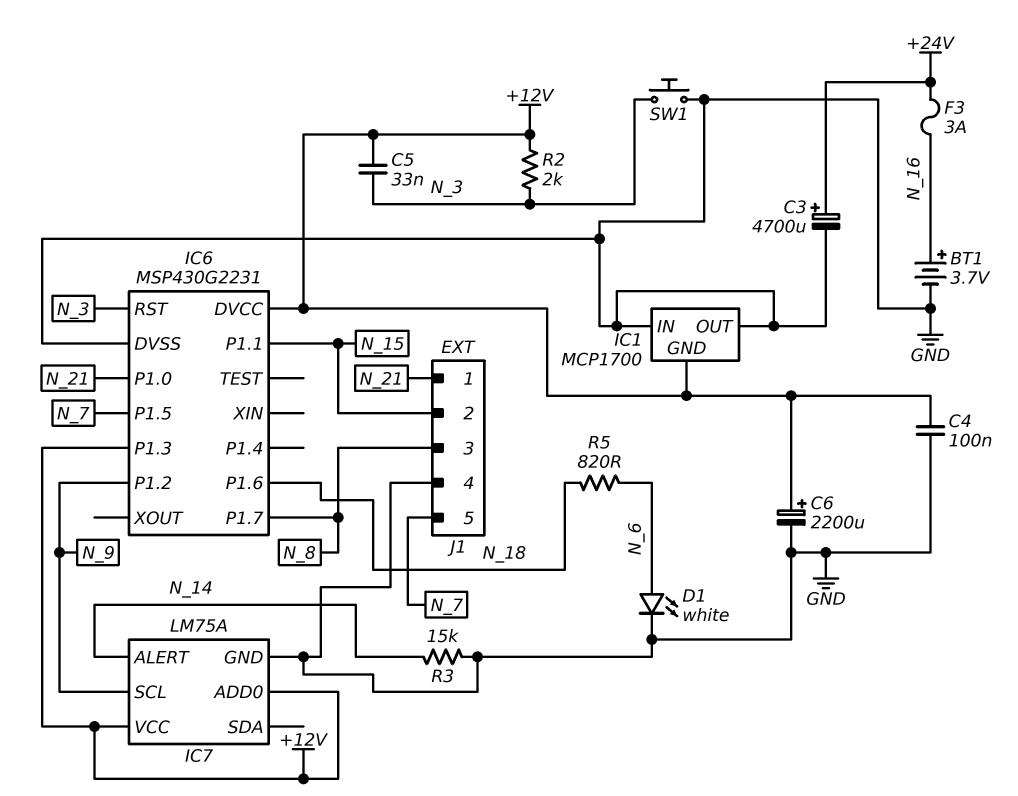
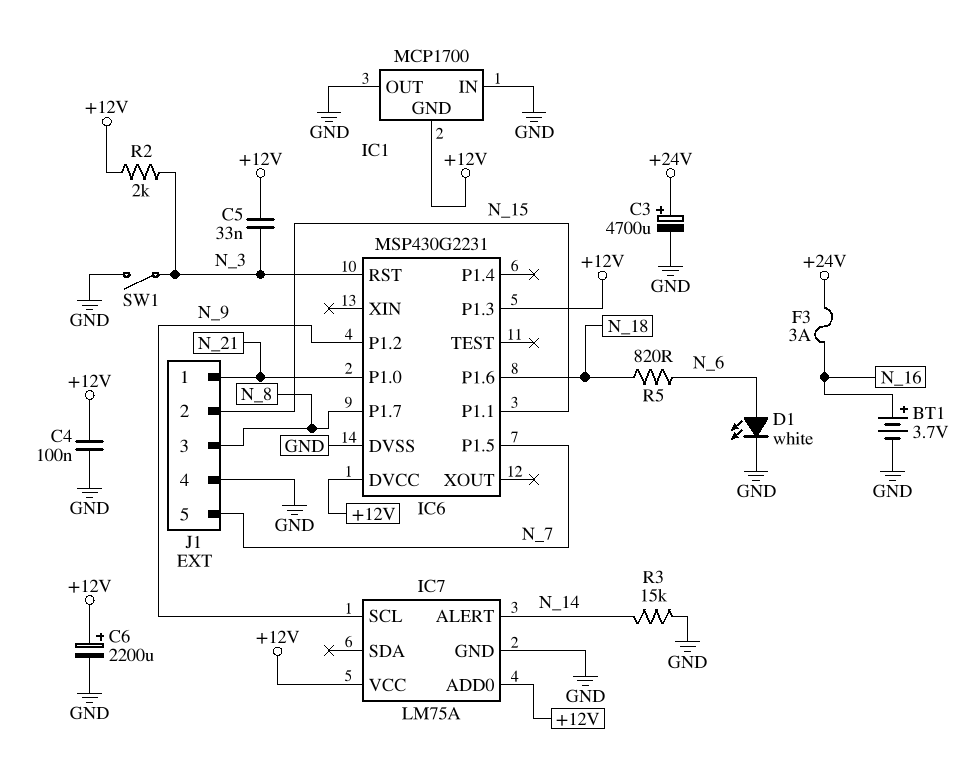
SW1: button (GND, N_3) -> switch (GND, N_3)

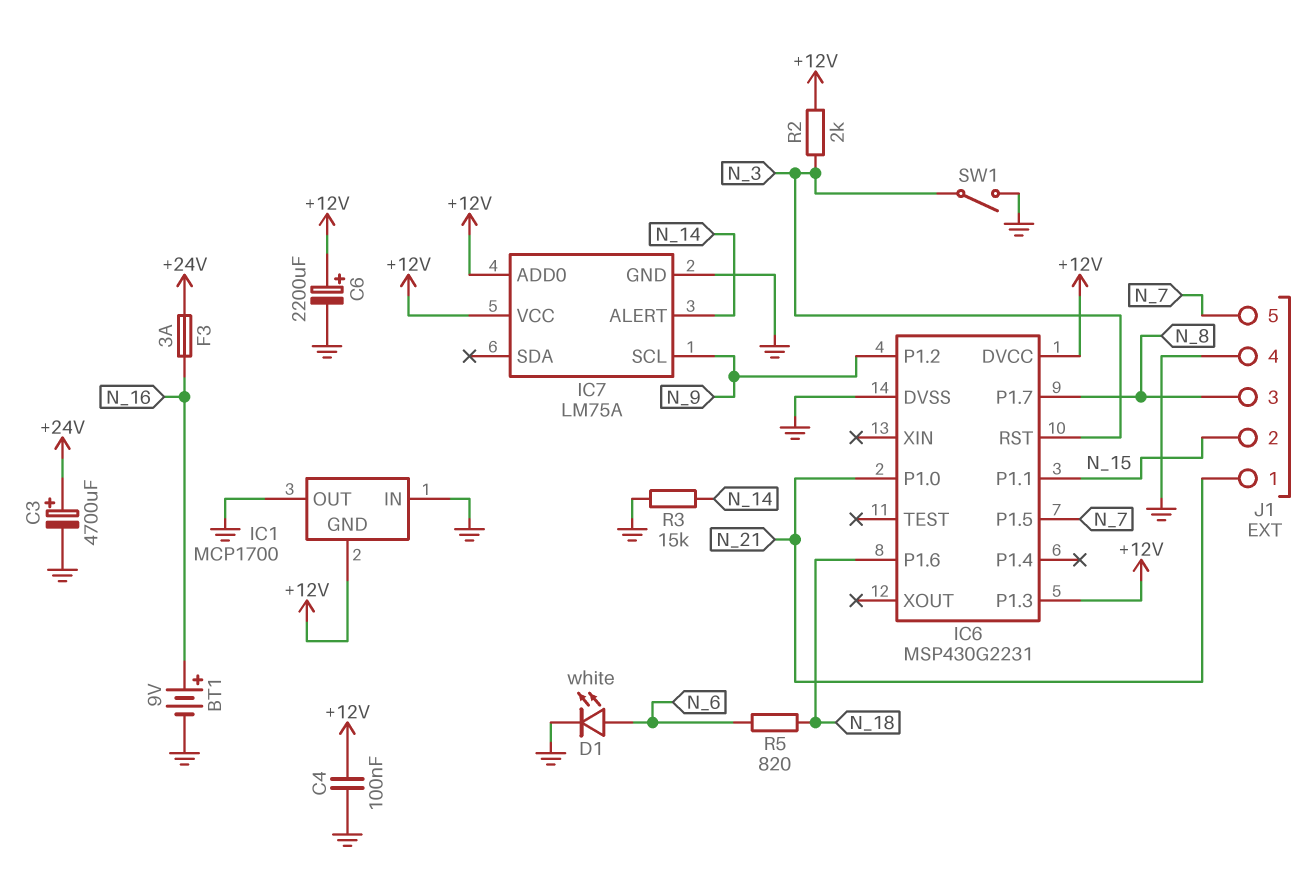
BT1: 3.7V (plus N_16, minus GND) -> 9V (plus N_16, minus GND)
C5: 33nF (+12V, N_3) -> none

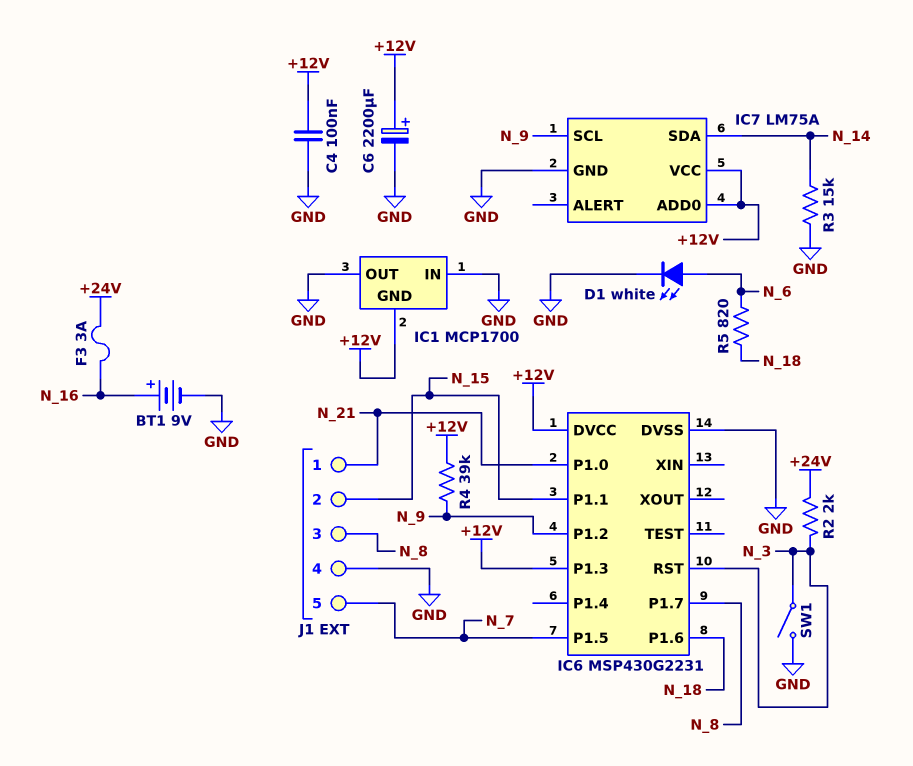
C3: 4700uF (plus +24V, minus GND) -> none
IC7 pin ALERT: N_14 -> none
IC7 pin SDA: none -> N_14
R2: 2k (+12V, N_3) -> 2k (+24V, N_3)
R4: none -> 39k (+12V, N_9)

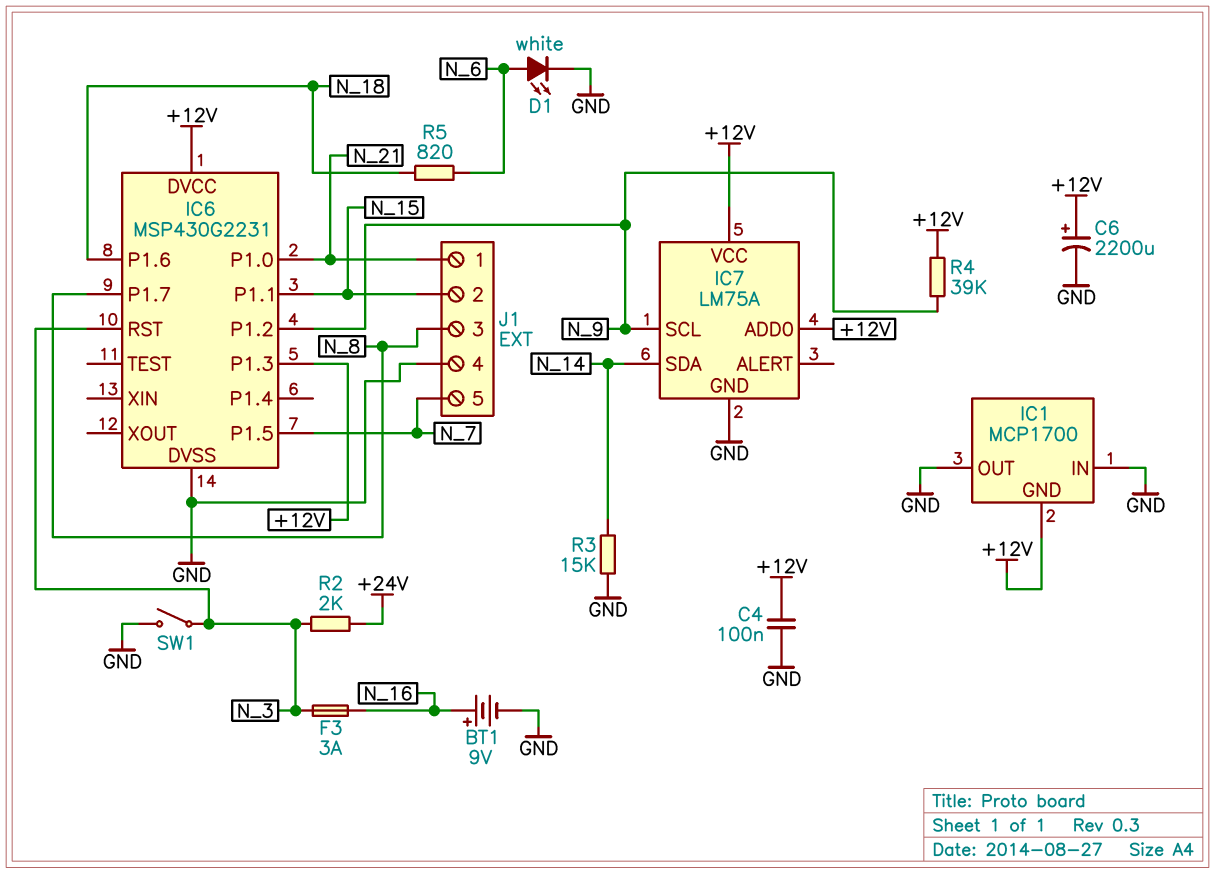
F3: 3A (+24V, N_16) -> 3A (N_3, N_16)

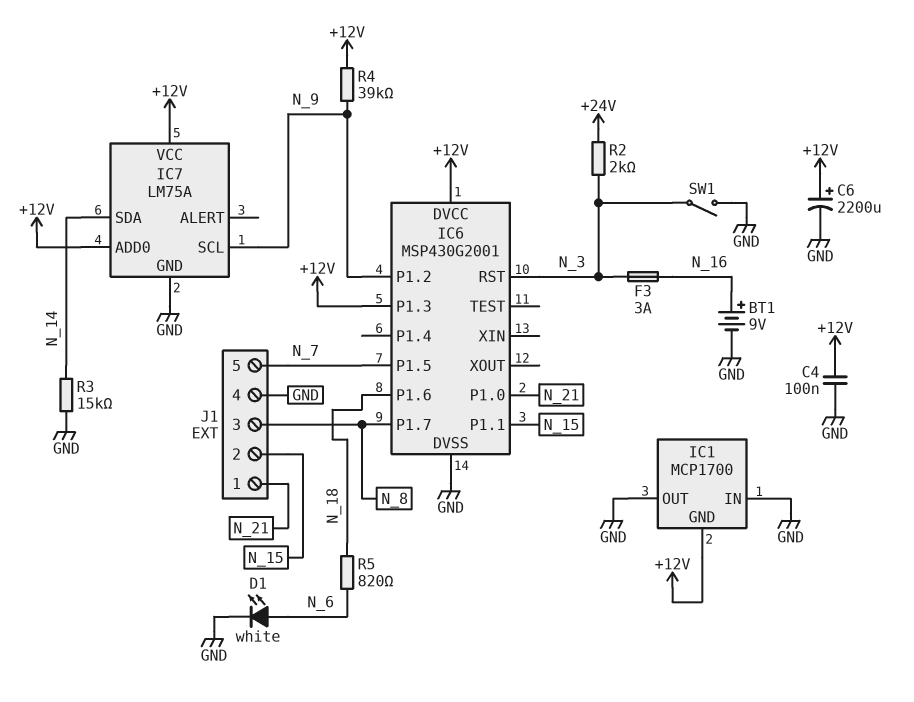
IC6: MSP430G2231 -> MSP430G2001

